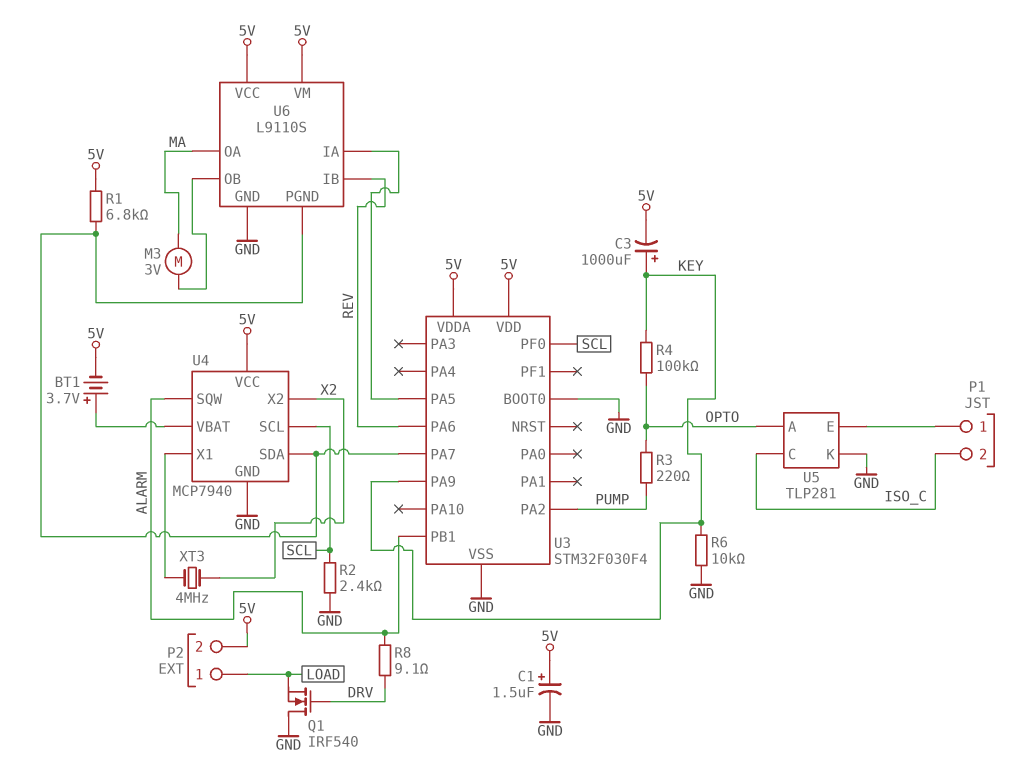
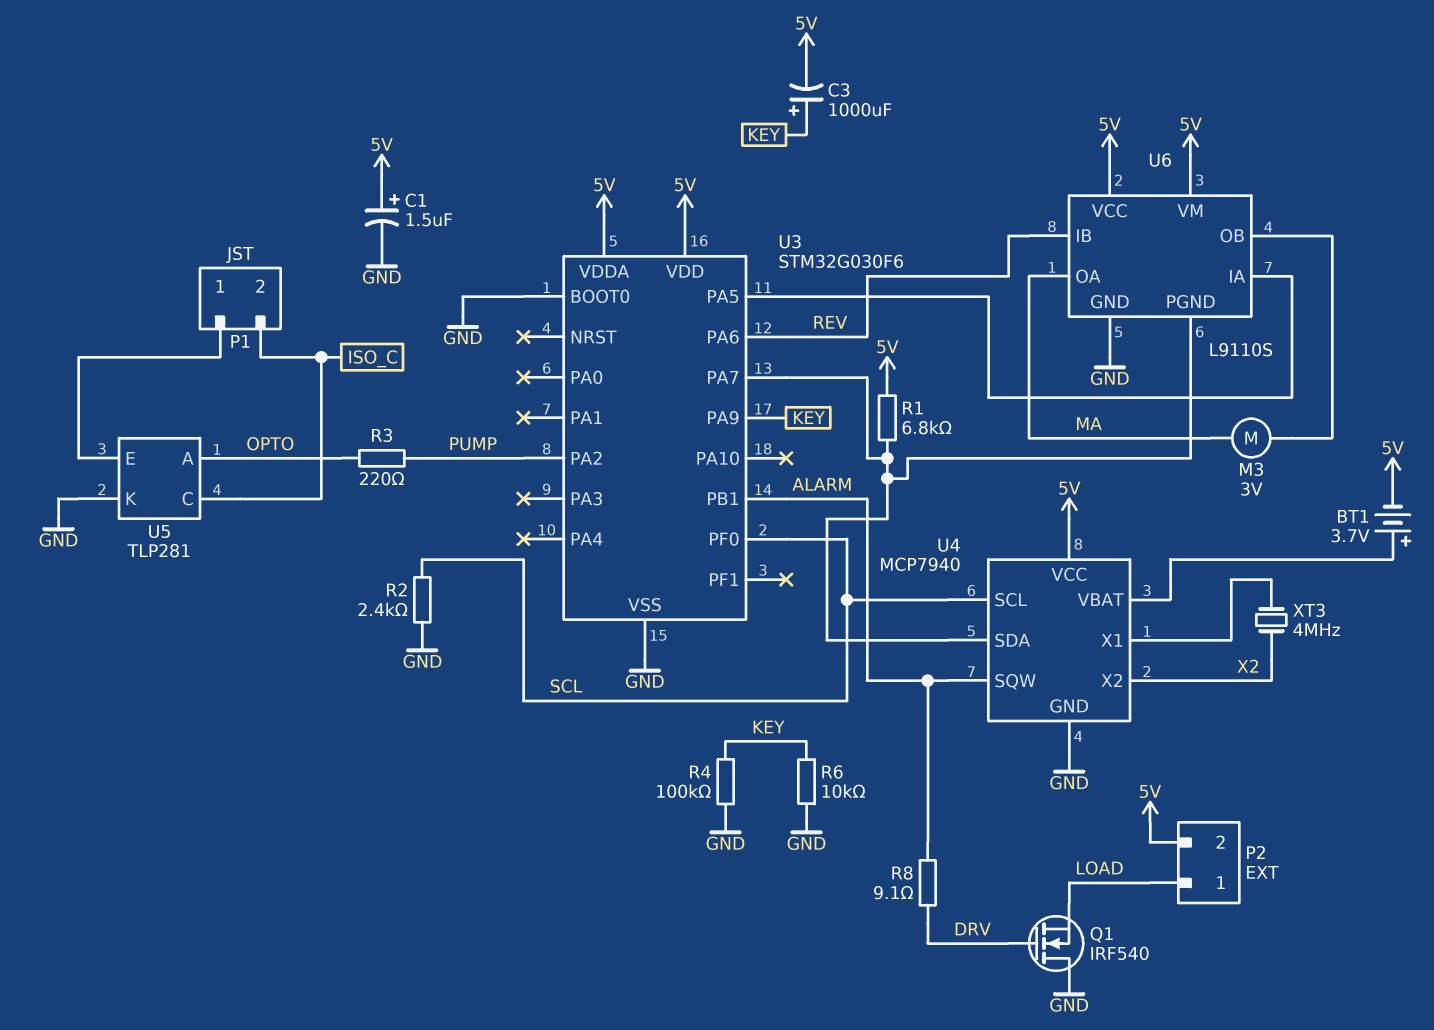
R4: 100k (KEY, OPTO) -> 100k (GND, KEY)
U3: STM32F030F4 -> STM32G030F6

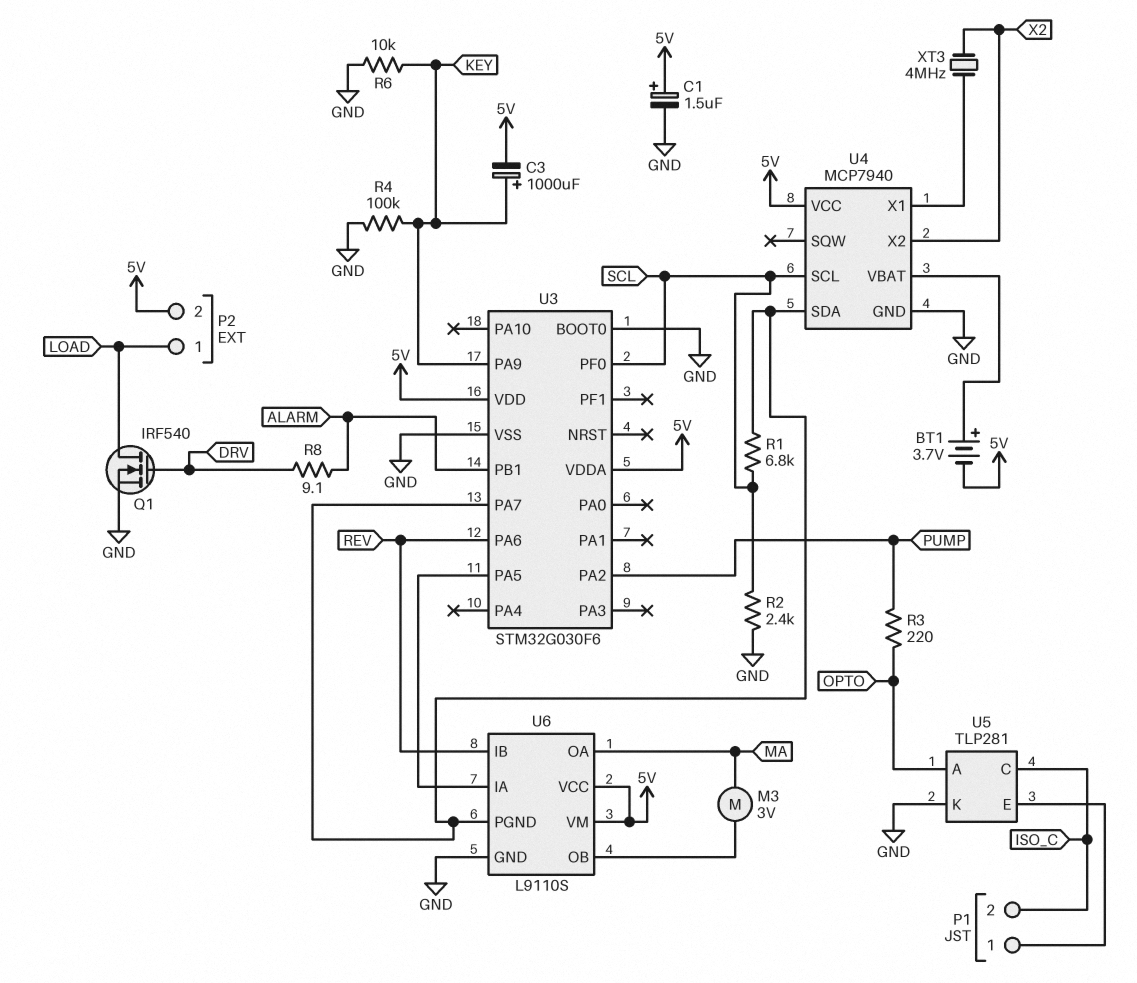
Q1: NMOS IRF540 (G DRV, D GND, S LOAD) -> NMOS IRF540 (G DRV, D LOAD, S GND)
R1: 6.8k (5V, U3/PA7) -> 6.8k (SCL, U3/PA7)
U4 pin SQW: ALARM -> none

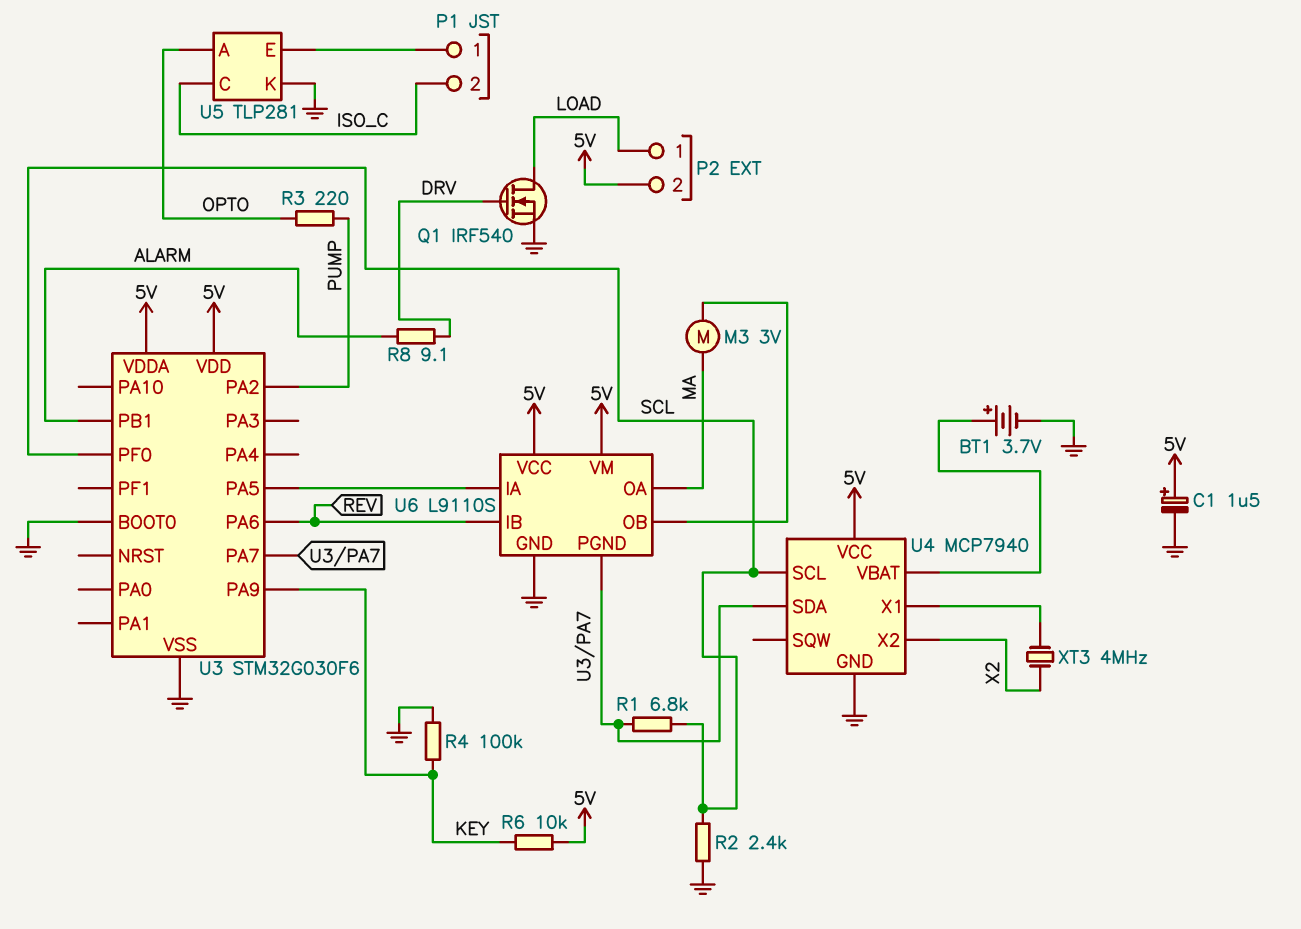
BT1: 3.7V (plus U4/VBAT, minus 5V) -> 3.7V (plus U4/VBAT, minus GND)
C3: 1000uF (plus KEY, minus 5V) -> none
R6: 10k (GND, KEY) -> 10k (5V, KEY)

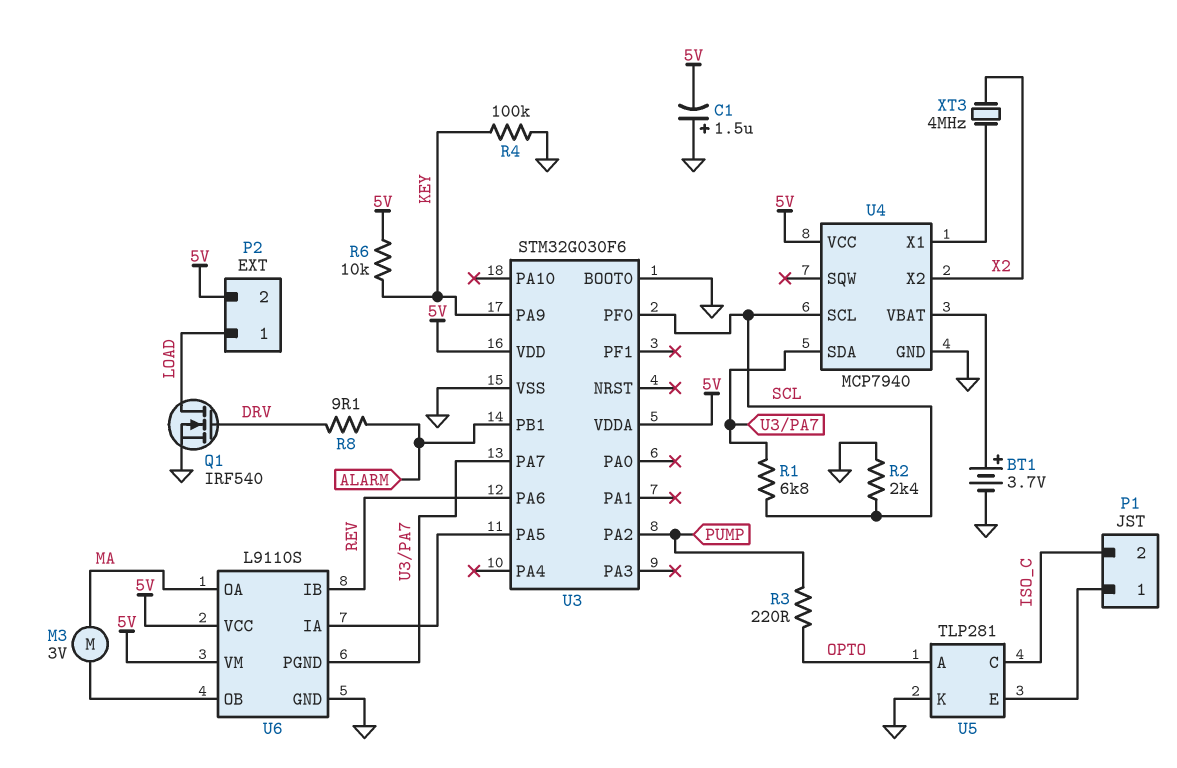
C1: 1.5uF (plus 5V, minus GND) -> 1.5uF (plus GND, minus 5V)

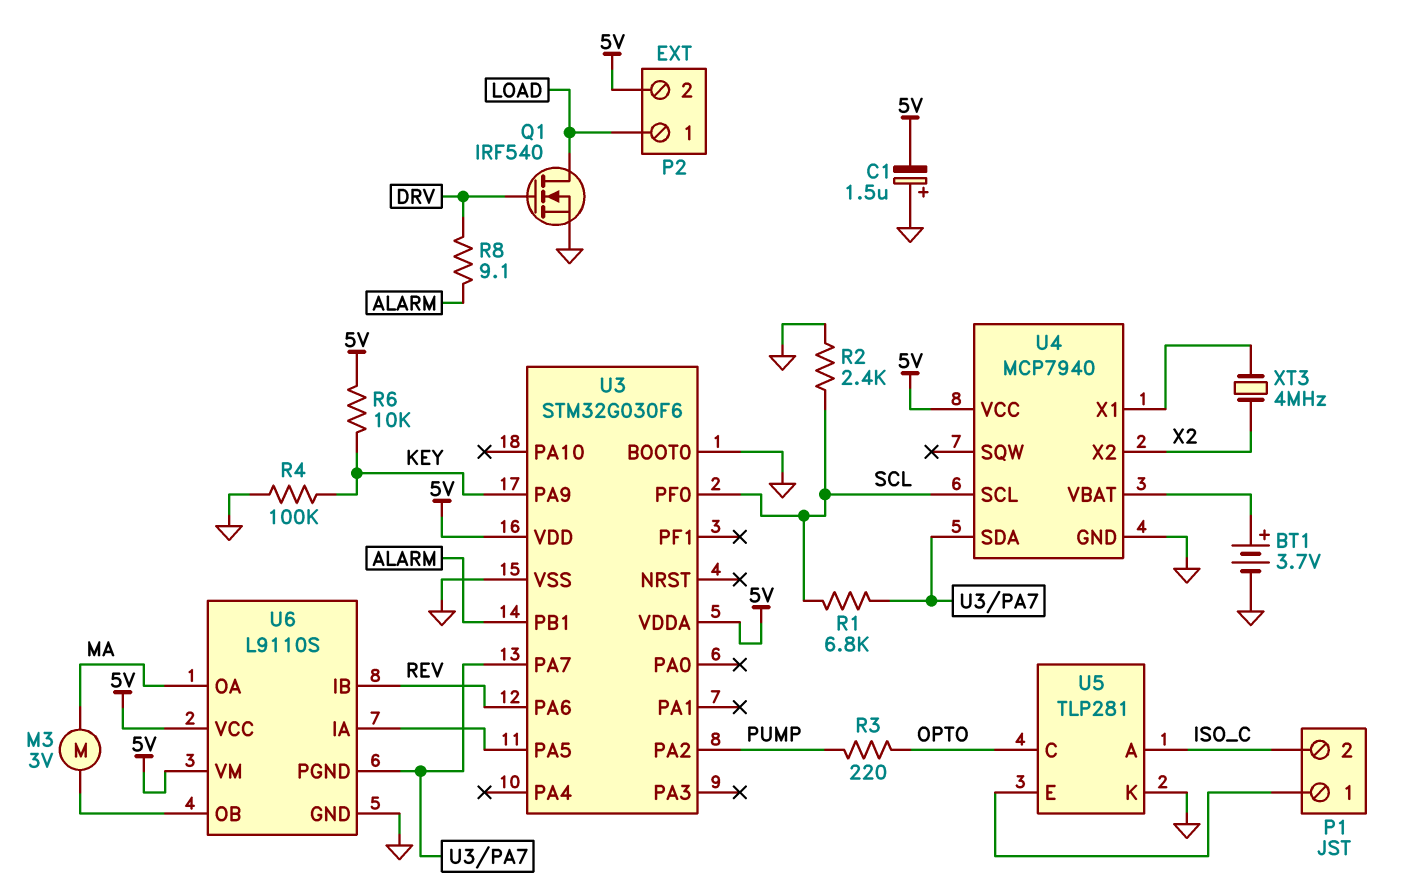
U5 pin A: OPTO -> ISO_C
U5 pin C: ISO_C -> OPTO

